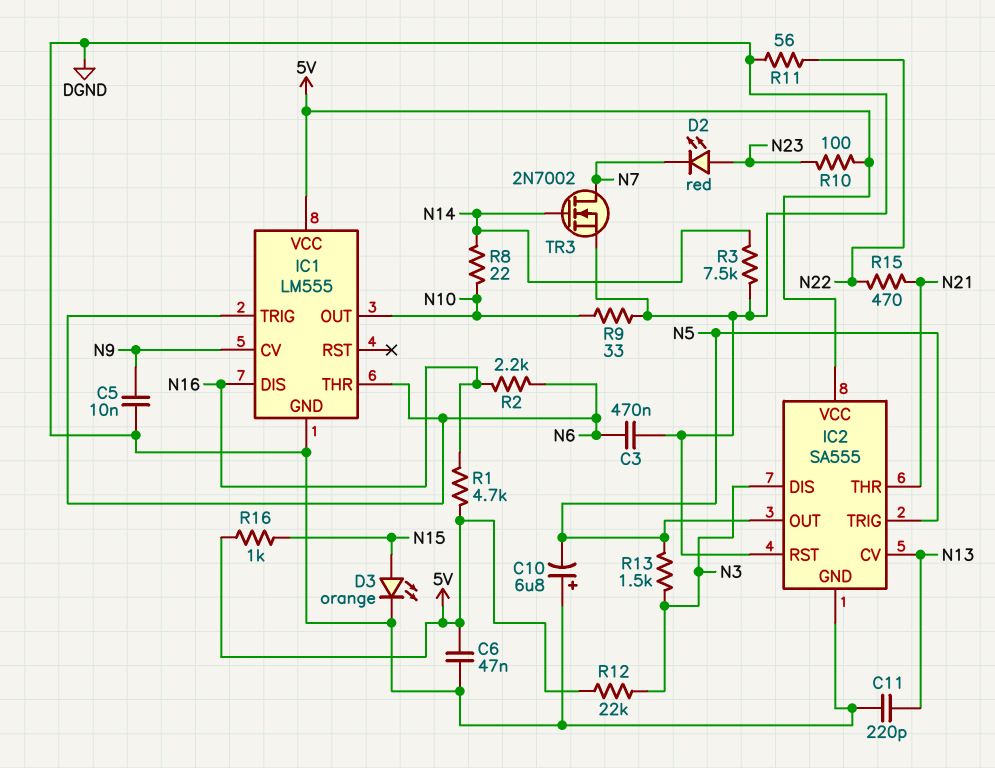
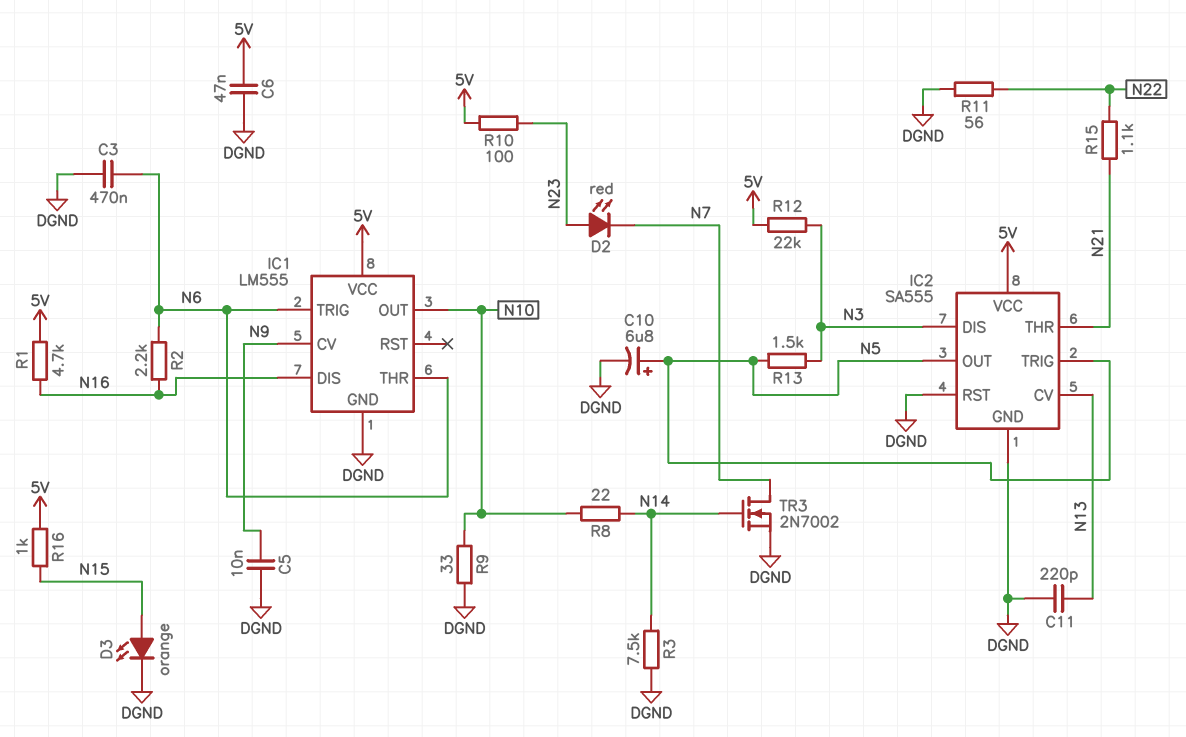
C10: 6.8uF (plus DGND, minus N5) -> 6.8uF (plus N5, minus DGND)
R15: 470 (N21, N22) -> 1.1k (N21, N22)

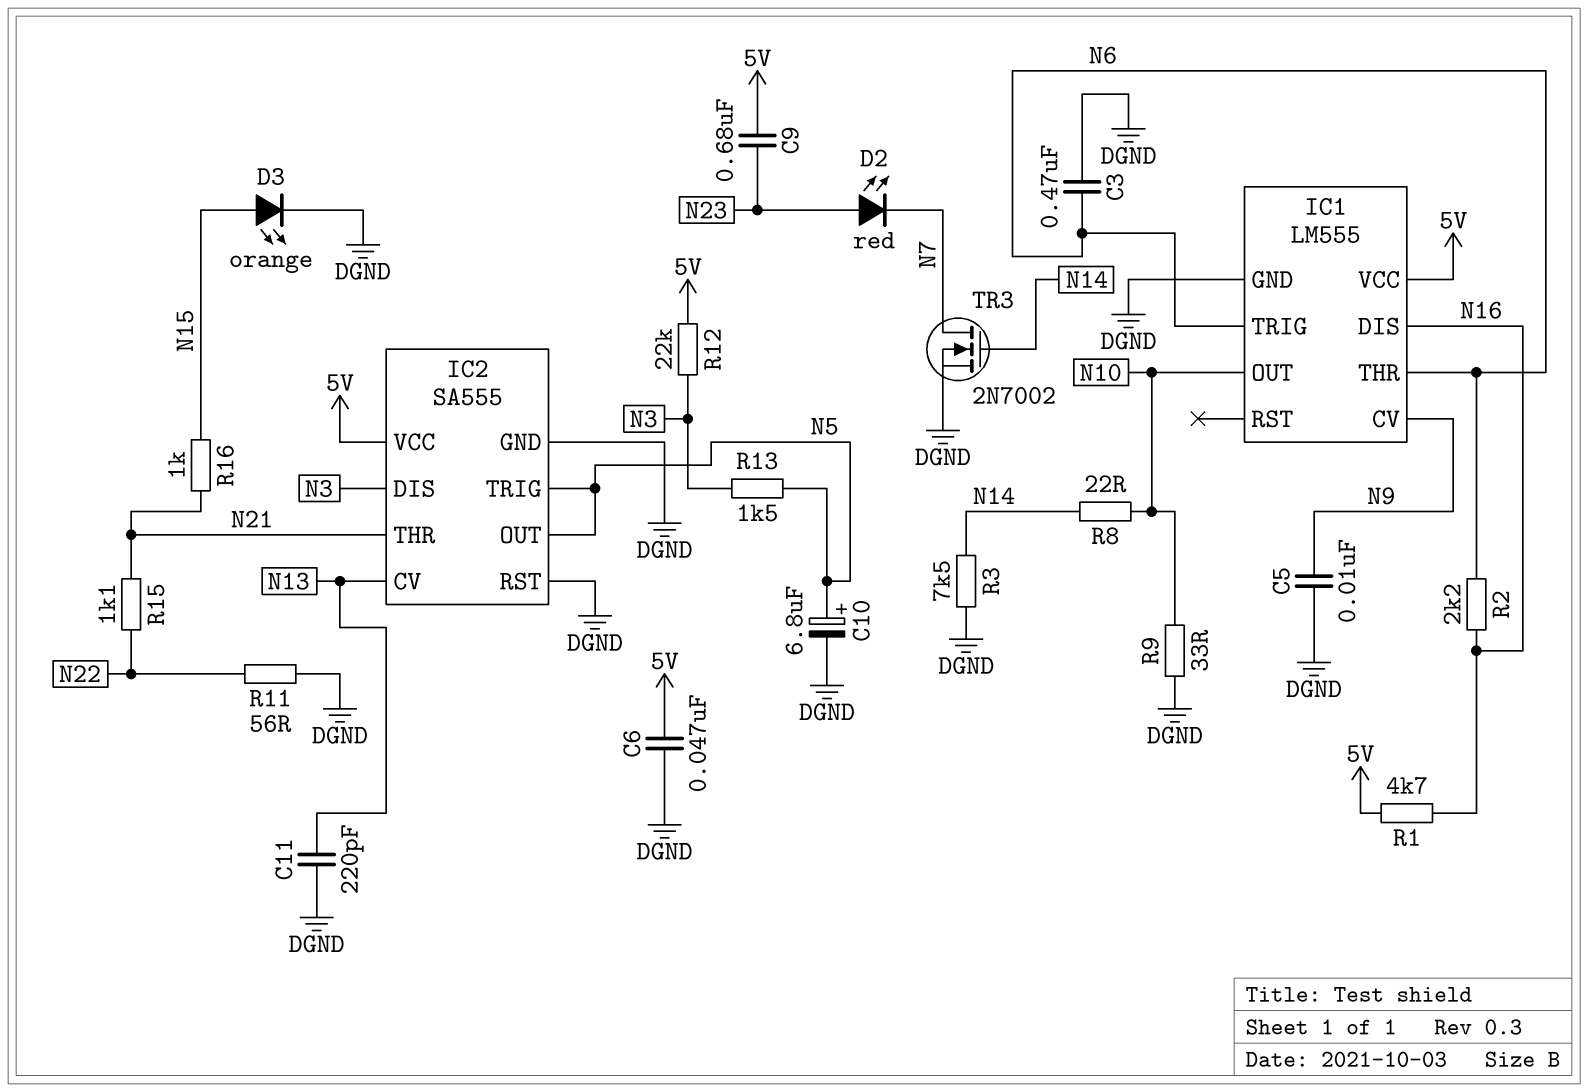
C9: none -> 680nF (5V, N23)
R10: 100 (5V, N23) -> none
R16: 1k (5V, N15) -> 1k (N15, N21)

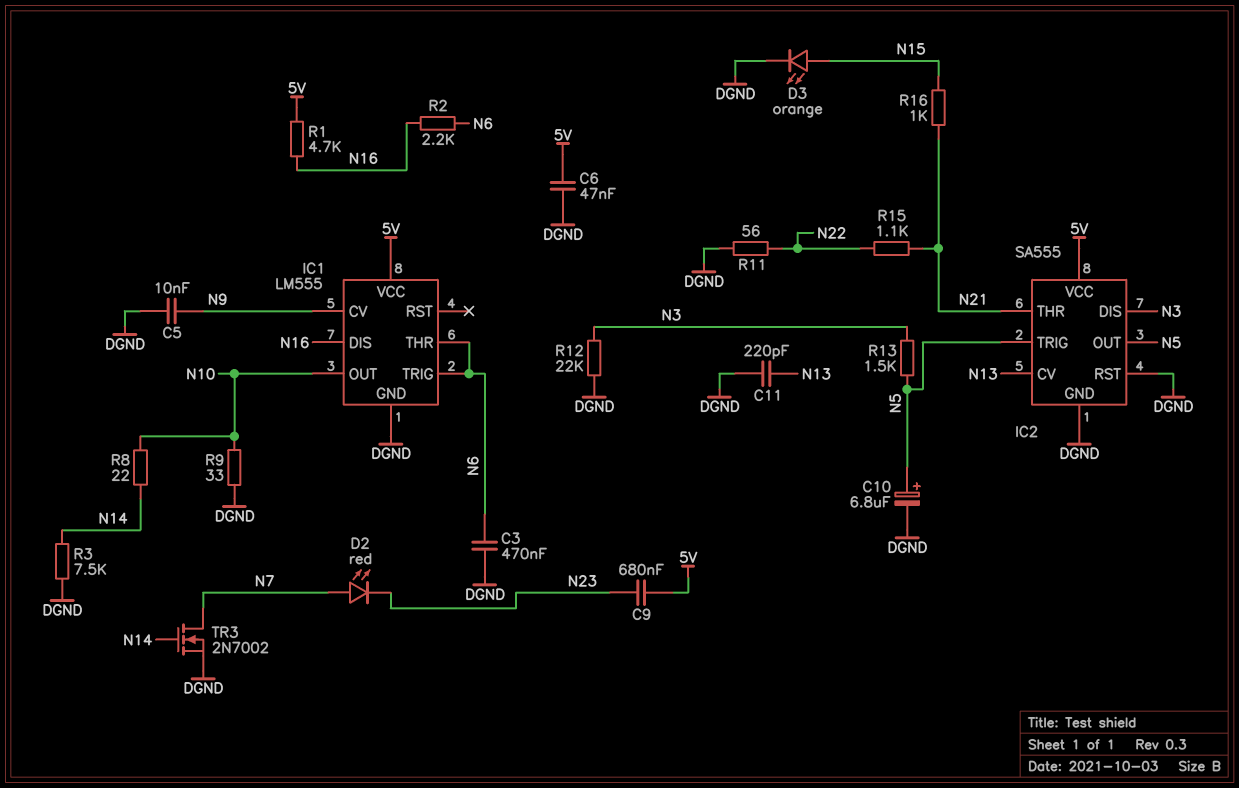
D2: LED red (A N23, K N7) -> LED red (A N7, K N23)
R12: 22k (5V, N3) -> 22k (DGND, N3)

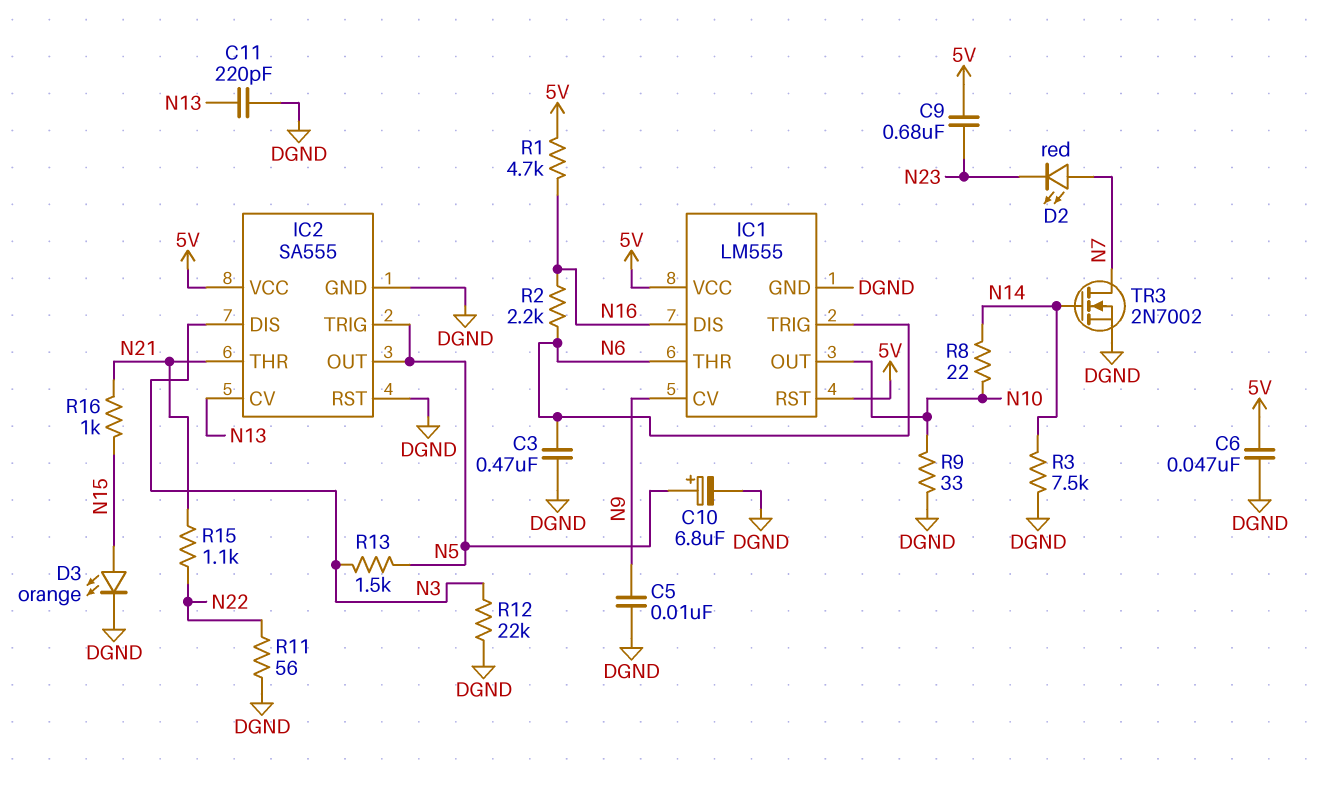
IC1 pin RST: none -> 5V

